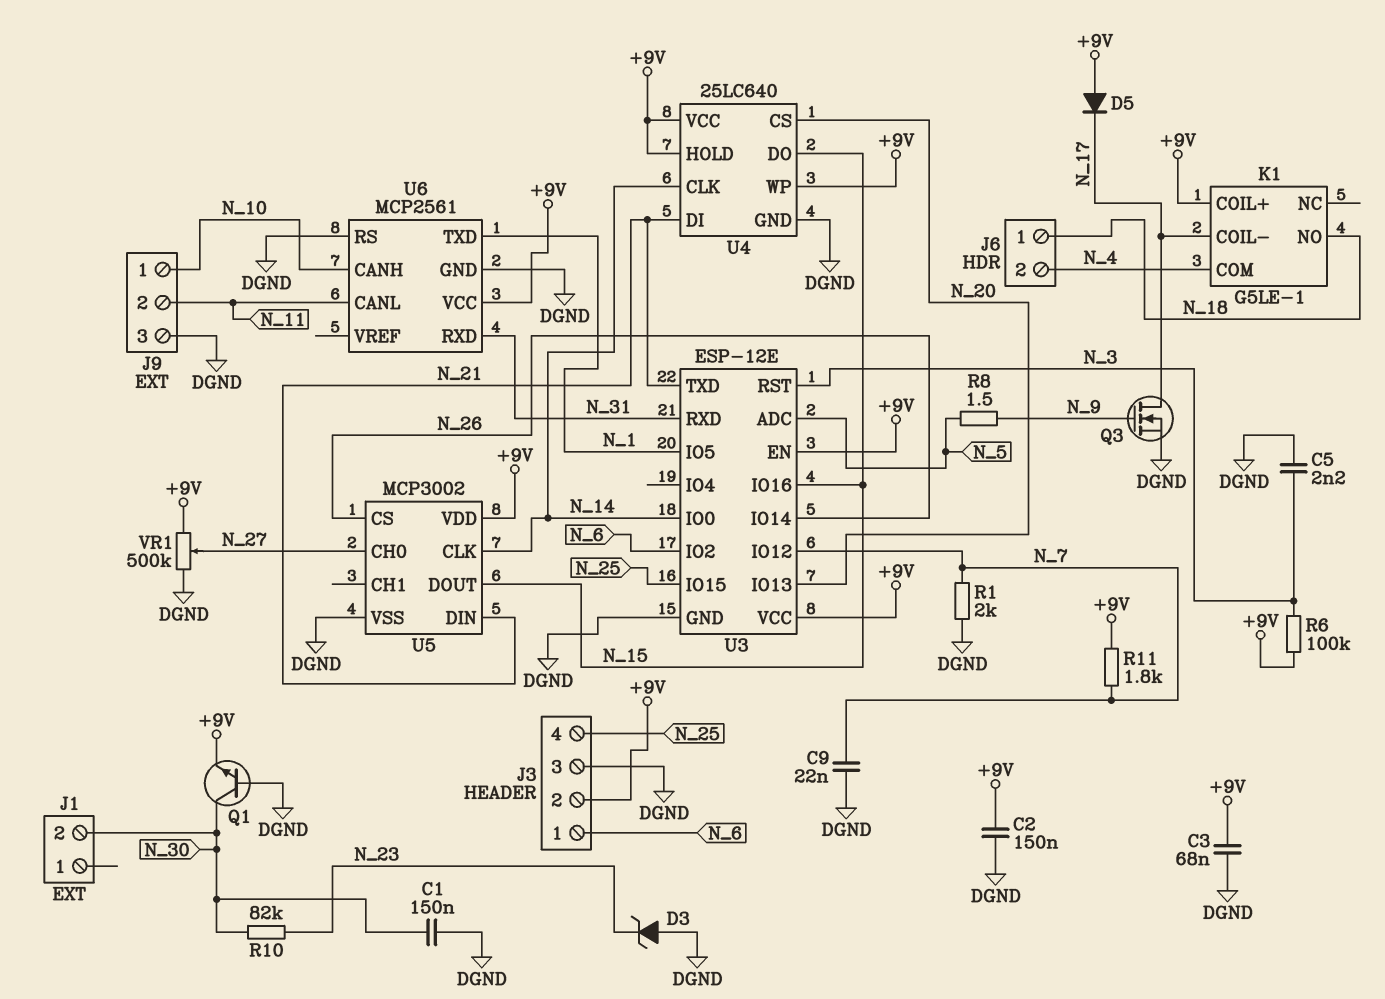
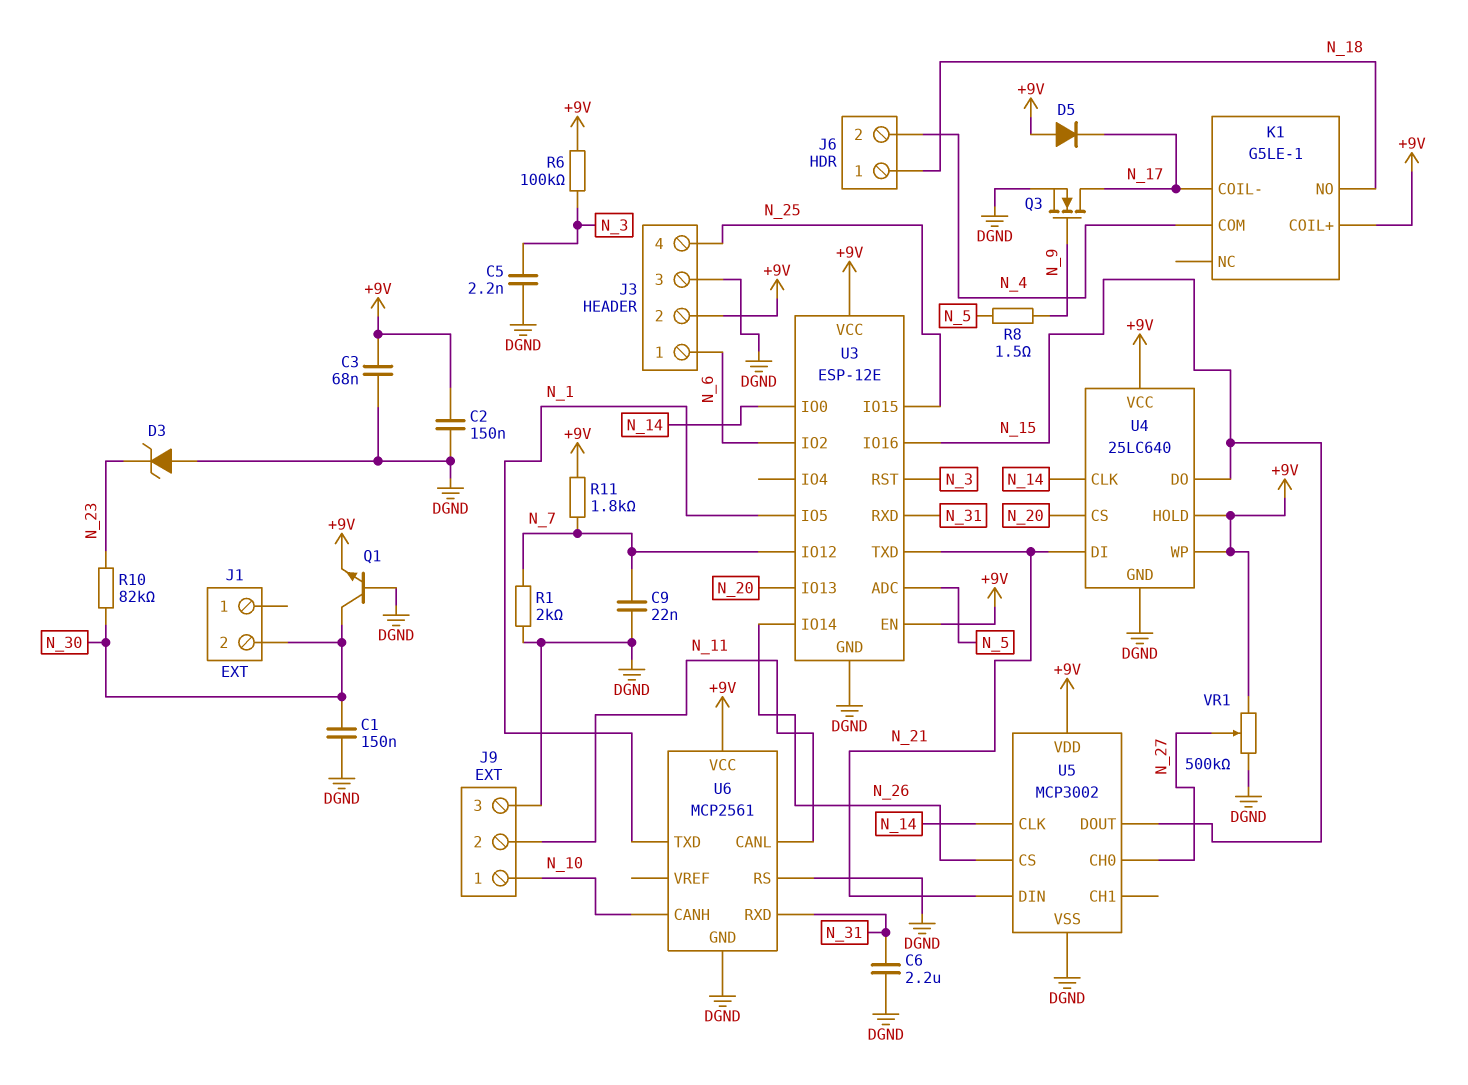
C6: none -> 2.2uF (DGND, N_31)

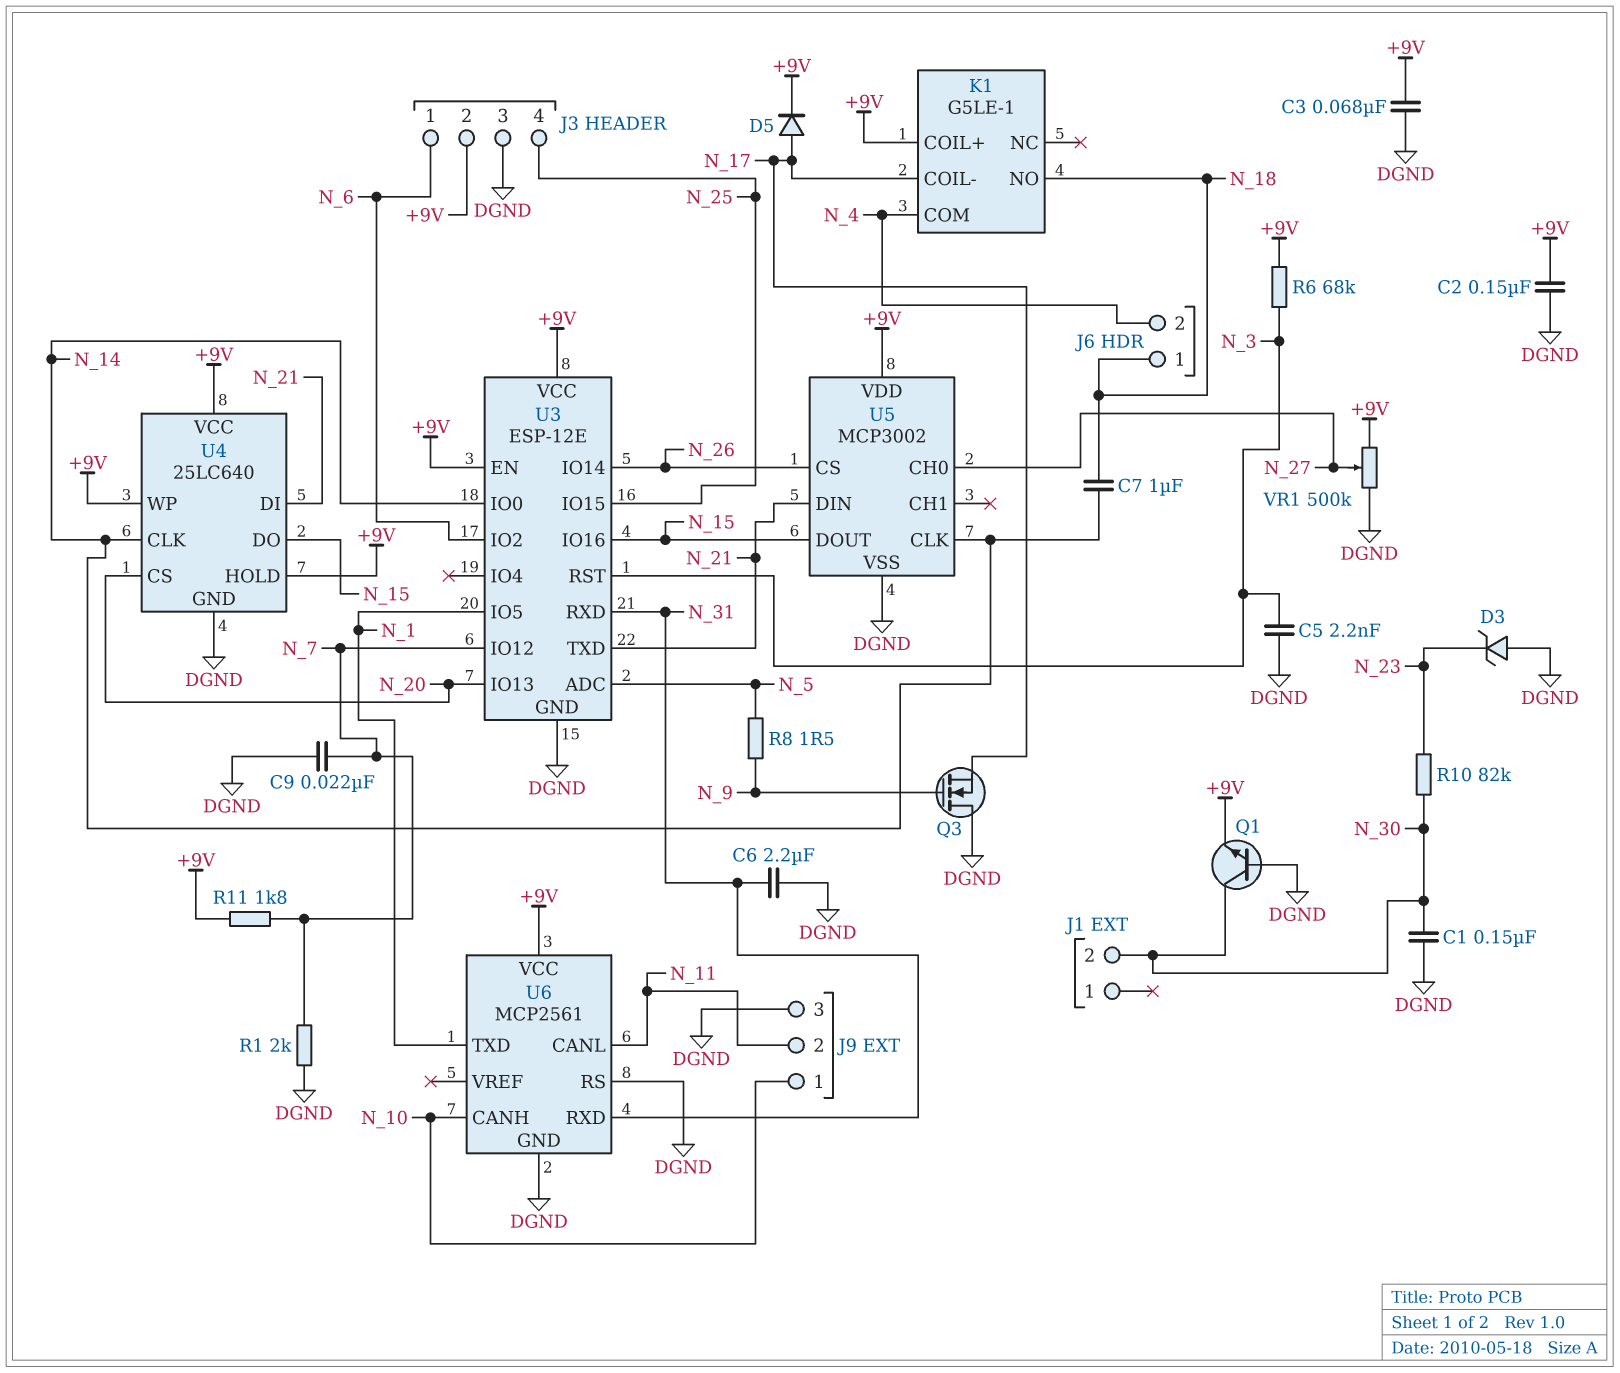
C7: none -> 1uF (N_14, N_18)
D5: diode (A +9V, K N_17) -> diode (A N_17, K +9V)
Q3: NMOS (G N_9, D N_17, S DGND) -> NMOS (G N_9, D DGND, S N_17)
R6: 100k (+9V, N_3) -> 68k (+9V, N_3)

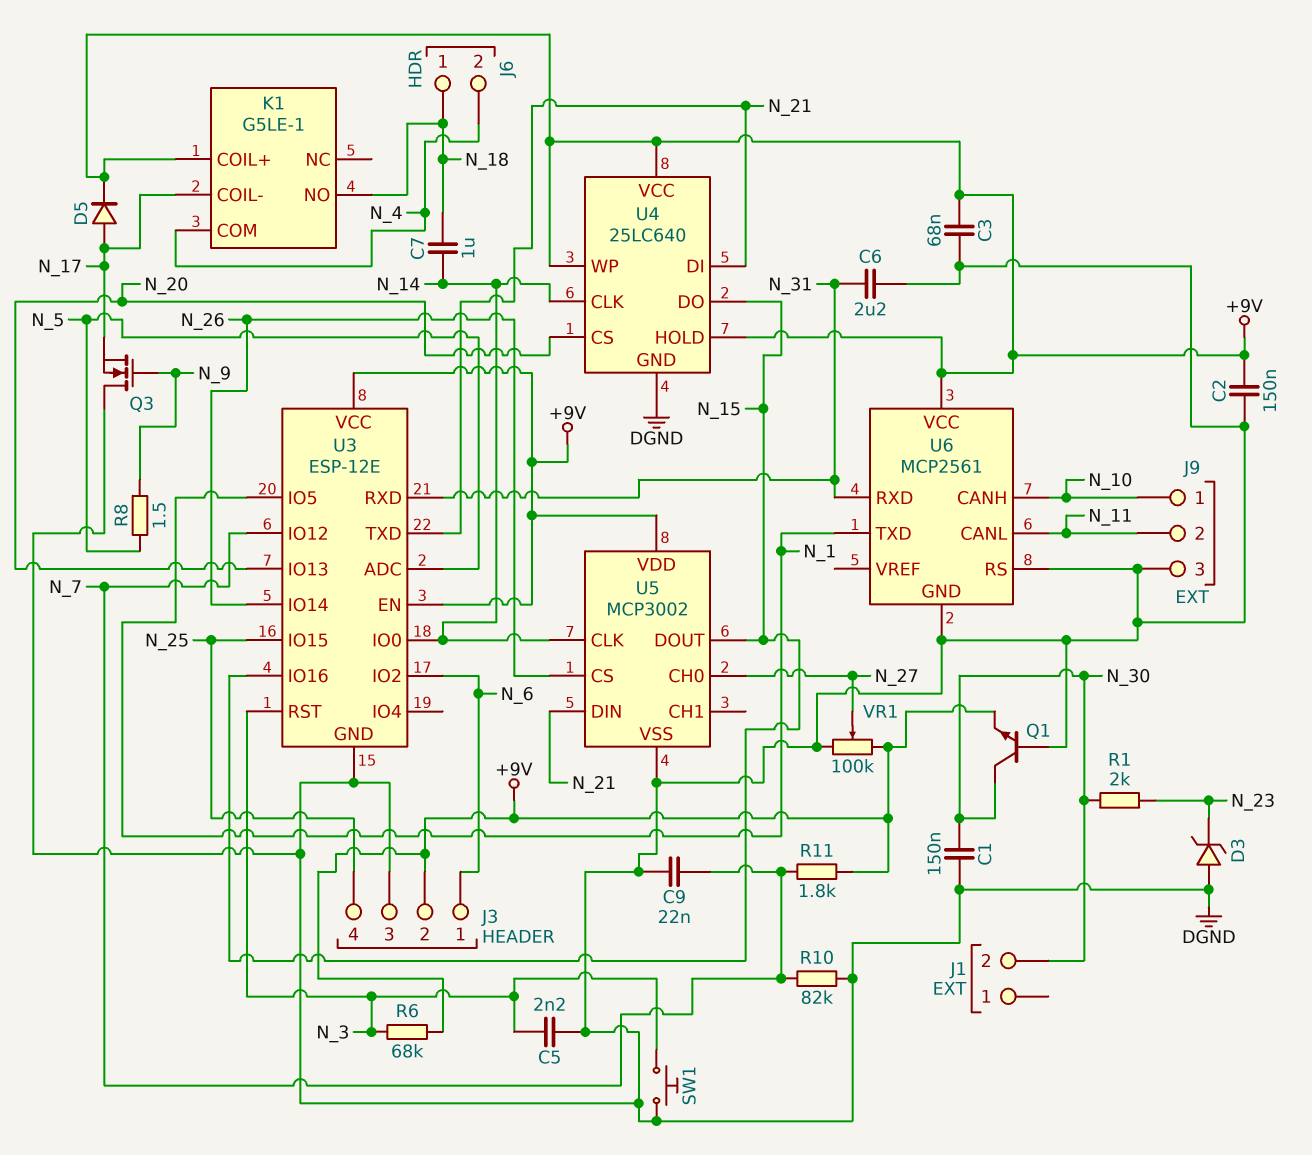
R1: 2k (DGND, N_7) -> 2k (N_23, N_30)
R10: 82k (N_23, N_30) -> 82k (DGND, N_7)
SW1: none -> button (DGND, N_3)
VR1: 500k (+9V, DGND, wiper N_27) -> 100k (+9V, DGND, wiper N_27)

